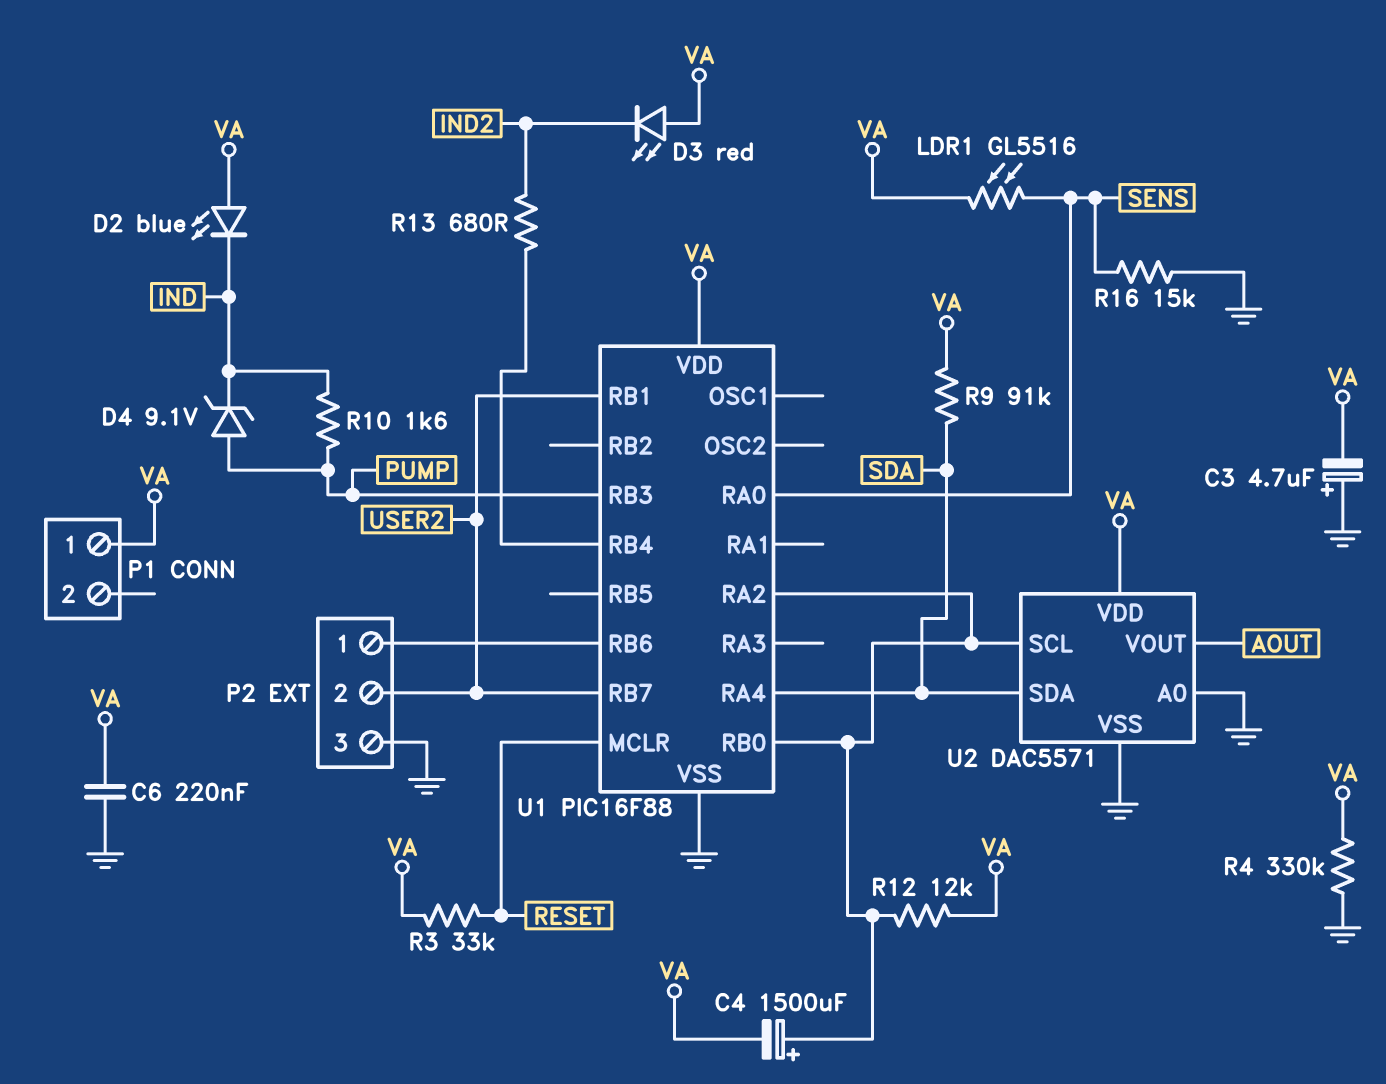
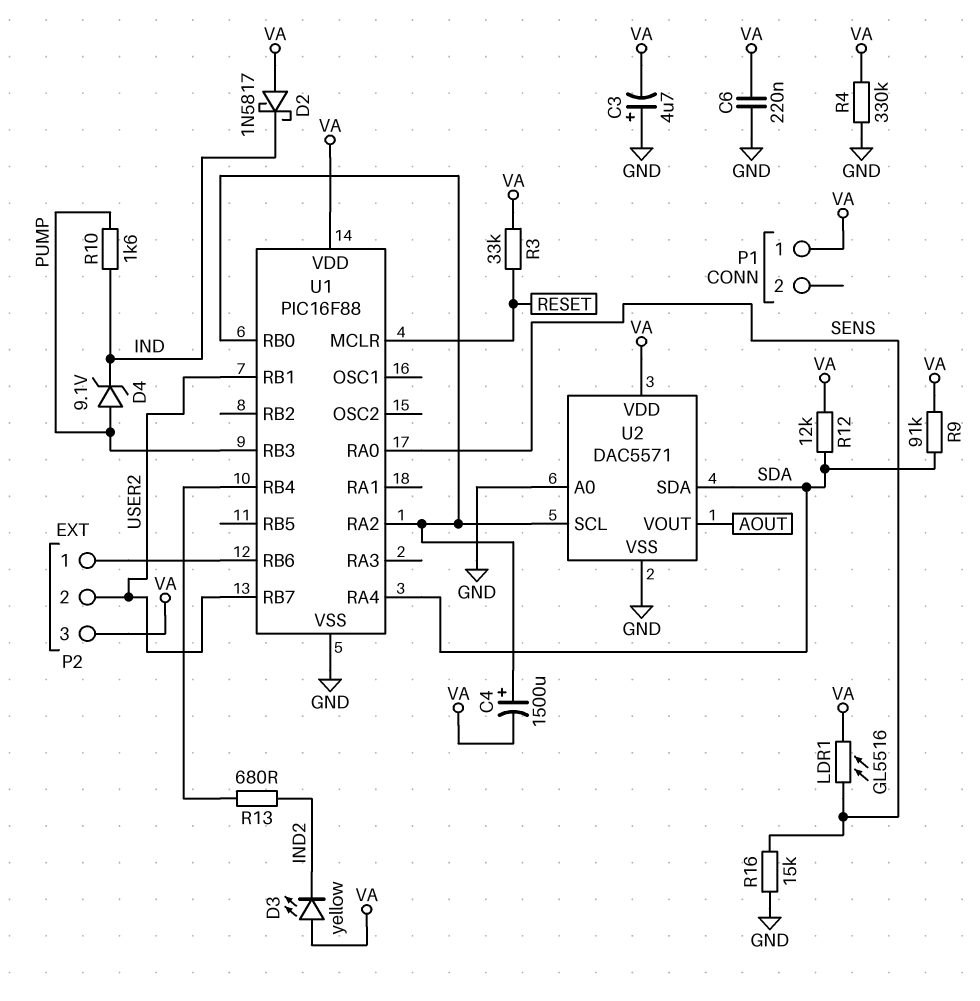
D2: LED blue (A VA, K IND) -> schottky 1N5817 (A VA, K IND)
D3: LED red (A VA, K IND2) -> LED yellow (A VA, K IND2)
P2 pin 3: GND -> VA
R12: 12k (U1/RA2, VA) -> 12k (SDA, VA)

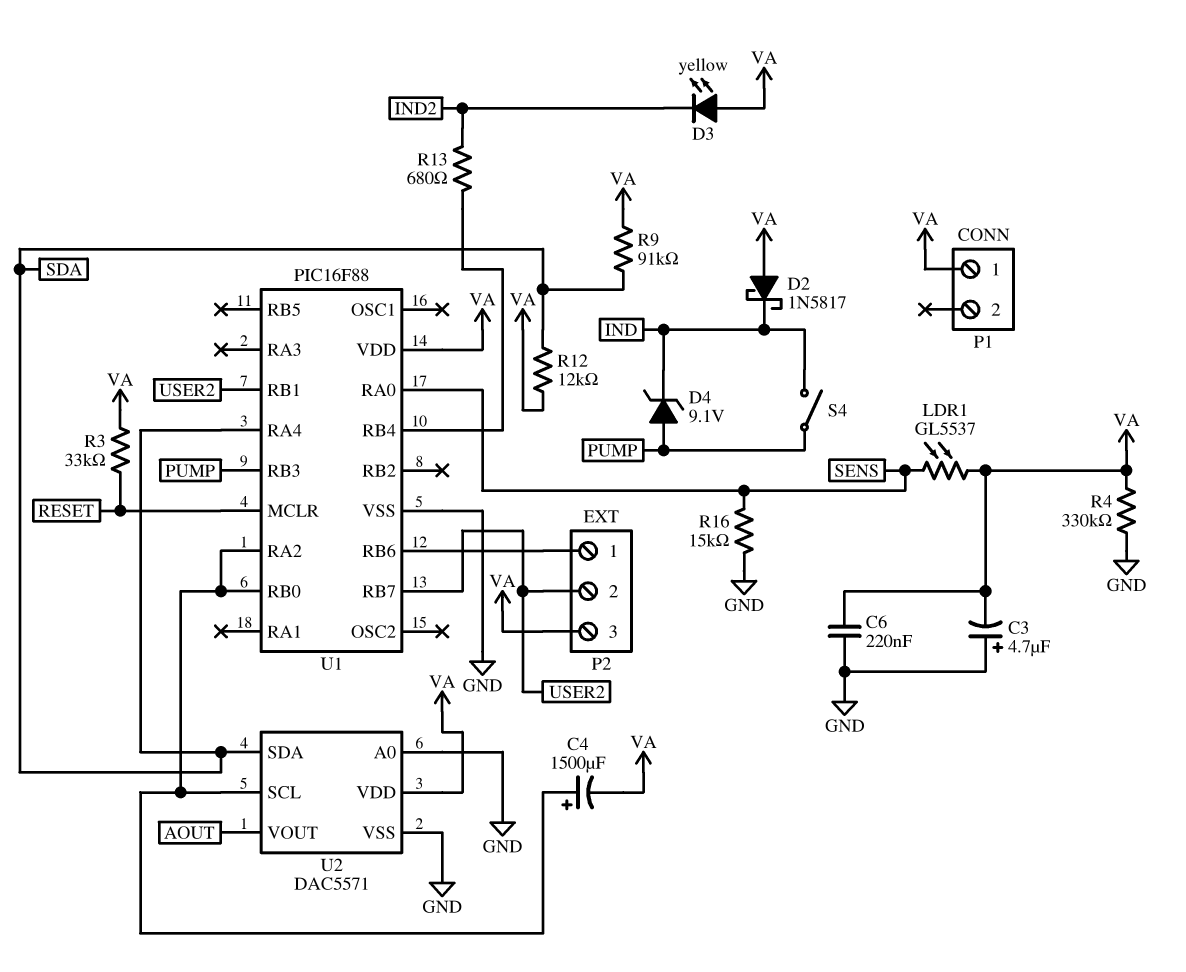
LDR1: GL5516 (SENS, VA) -> GL5537 (SENS, VA)
R10: 1.6k (IND, PUMP) -> none
S4: none -> switch (IND, PUMP)

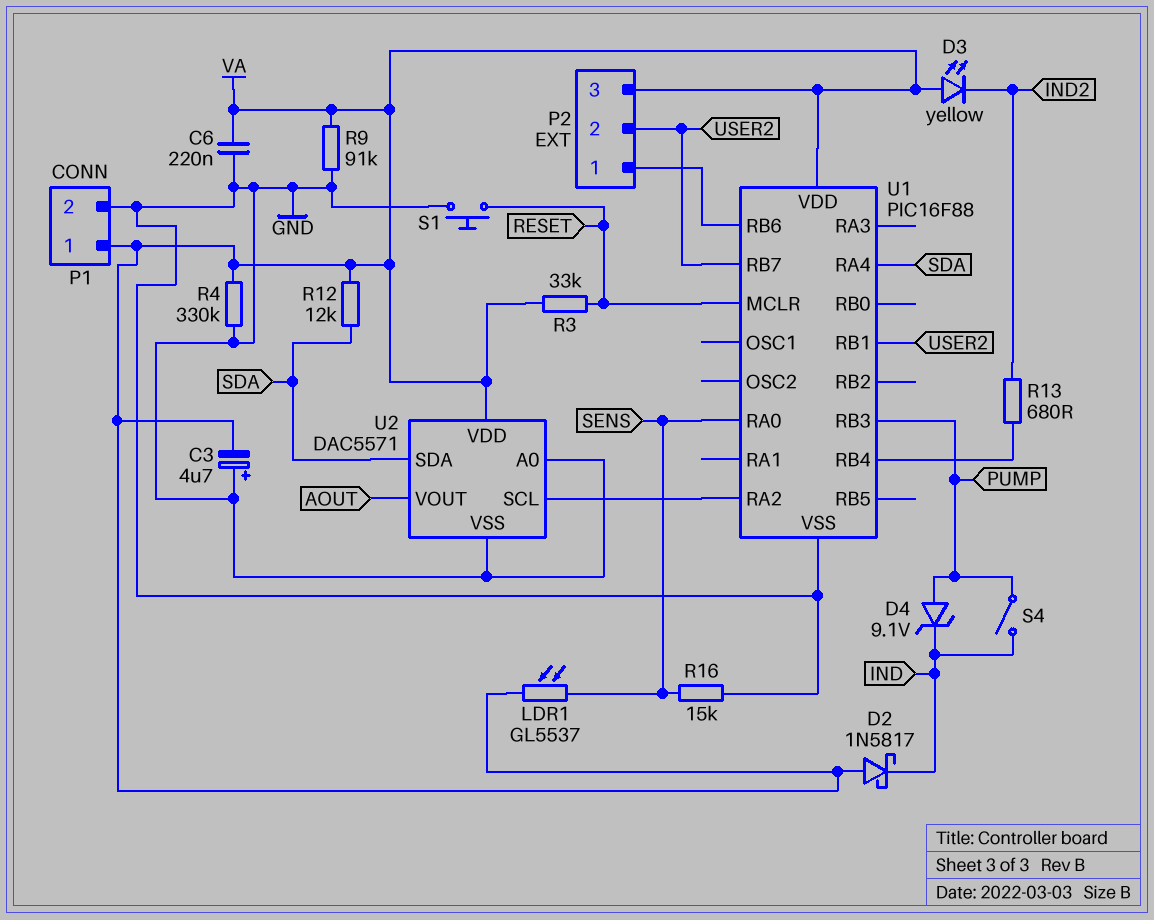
C4: 1500uF (plus U1/RA2, minus VA) -> none
P1 pin 2: none -> GND
R9: 91k (SDA, VA) -> 91k (GND, VA)
S1: none -> button (GND, RESET)
U1 pin RB0: U1/RA2 -> none

